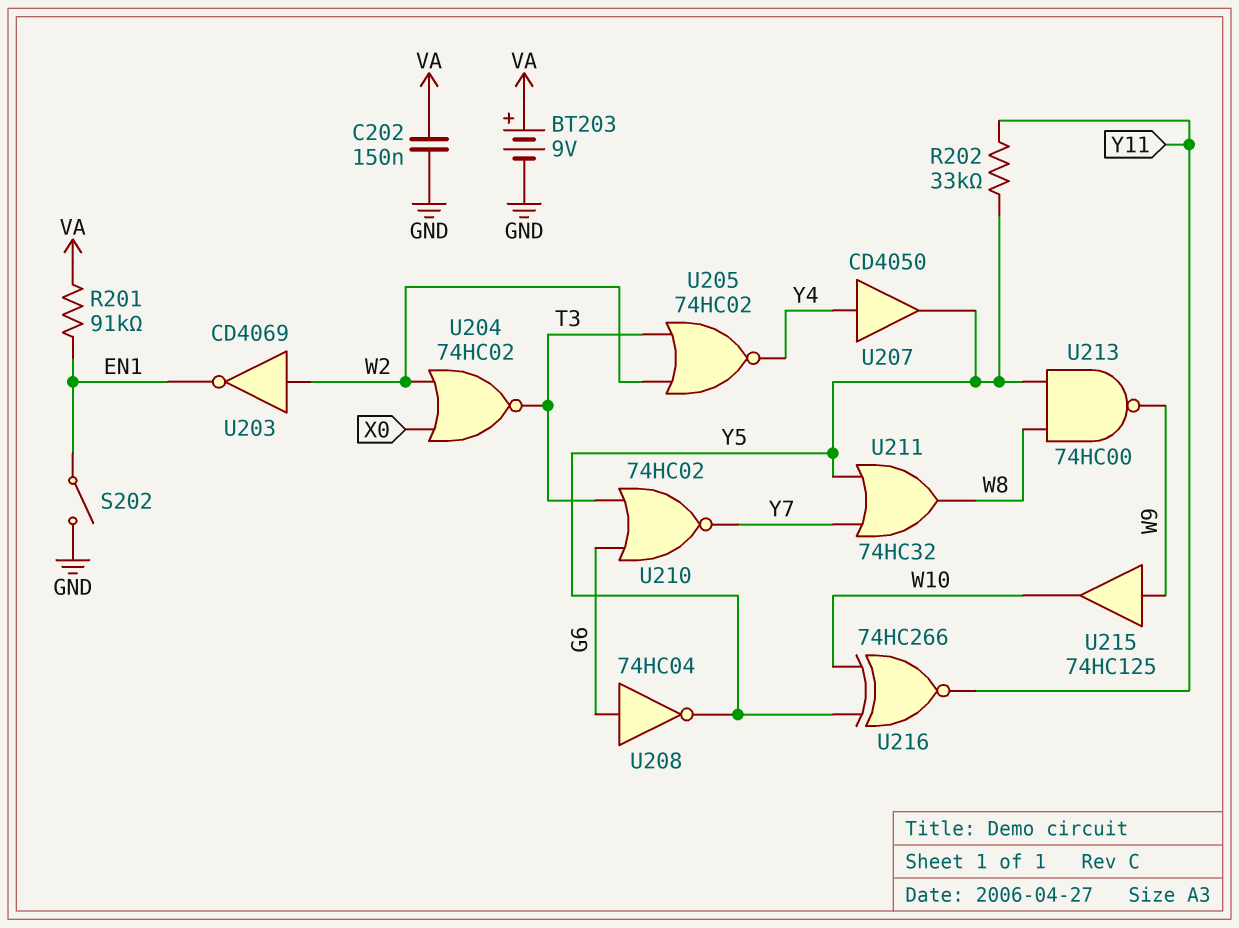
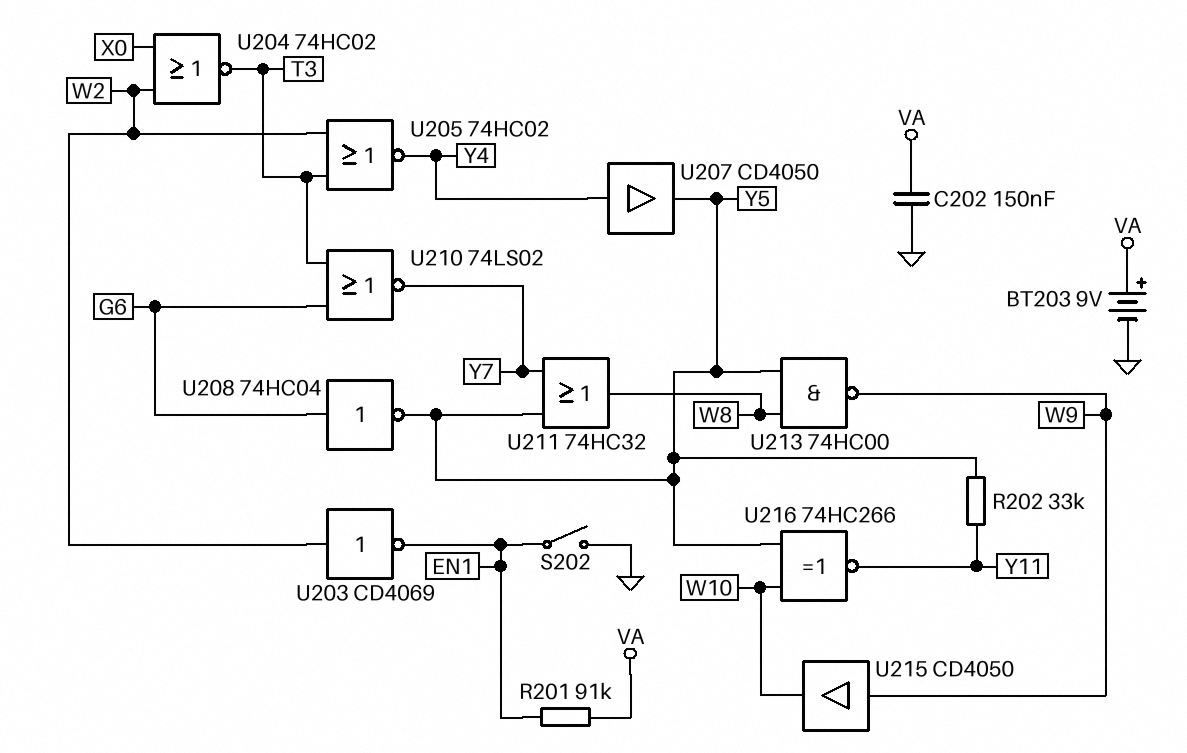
U210: NOR 74HC02 (in G6, in T3, out Y7) -> NOR 74LS02 (in G6, in T3, out Y7)
U215: buffer 74HC125 (in W9, out W10) -> buffer CD4050 (in W9, out W10)

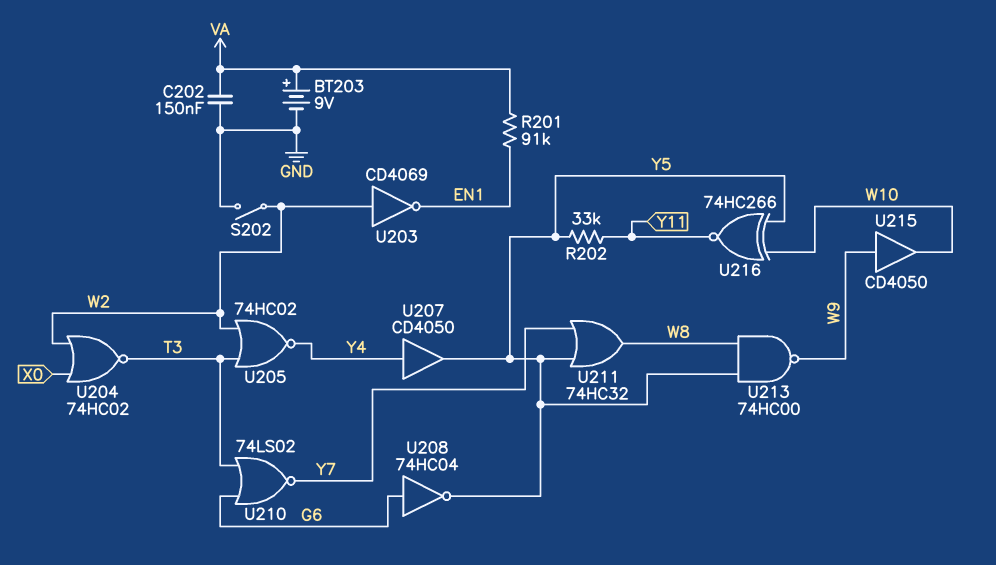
S202: switch (EN1, GND) -> switch (GND, W2)

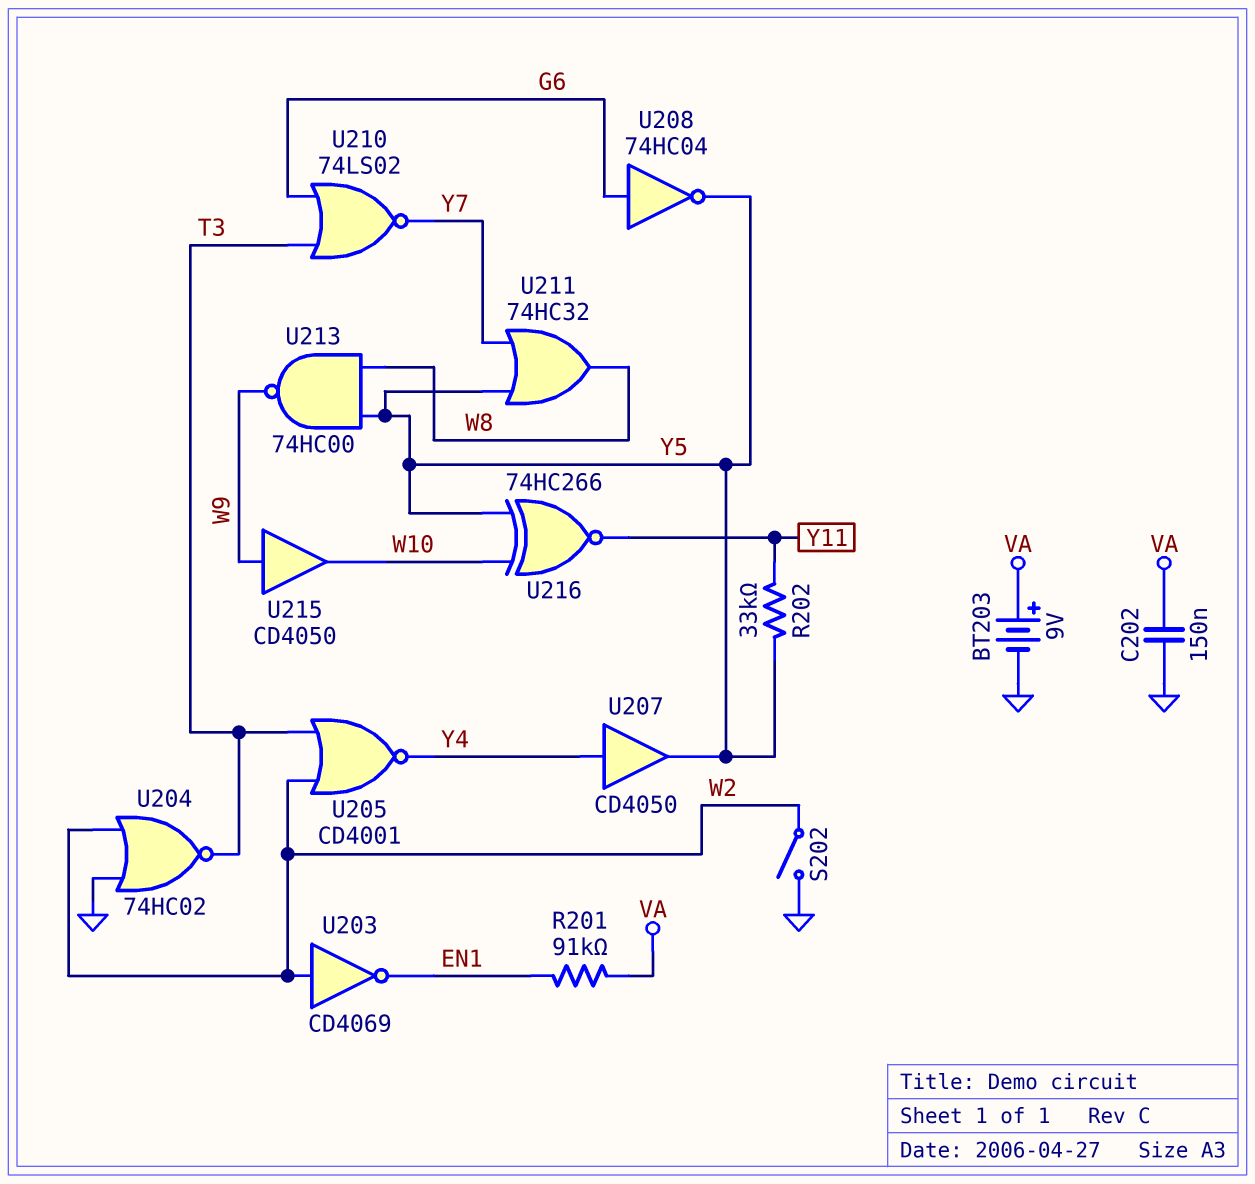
U204: NOR 74HC02 (in W2, in X0, out T3) -> NOR 74HC02 (in GND, in W2, out T3)
U205: NOR 74HC02 (in T3, in W2, out Y4) -> NOR CD4001 (in T3, in W2, out Y4)

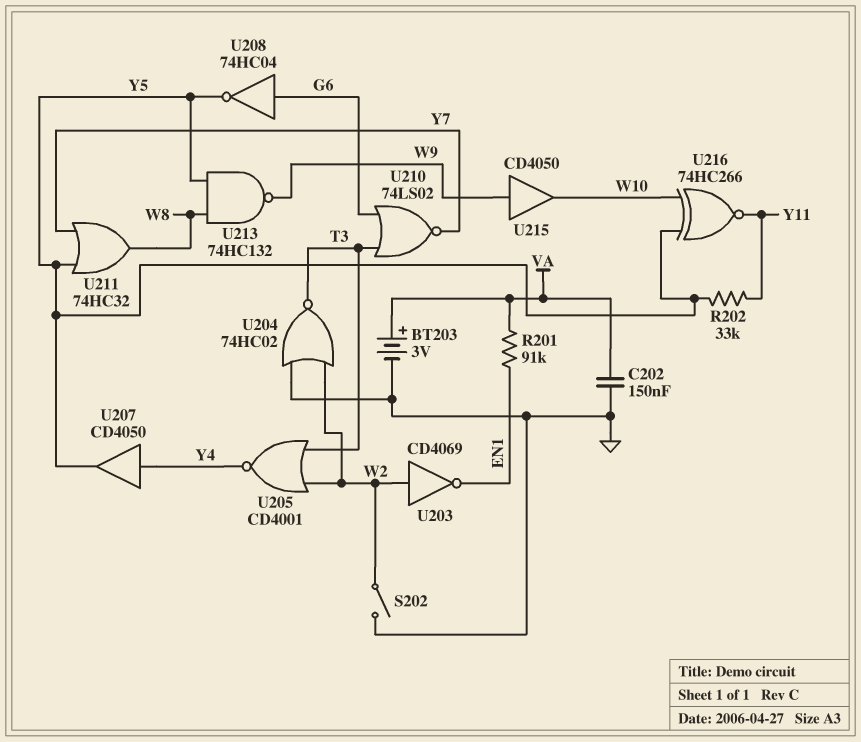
BT203: 9V (plus VA, minus GND) -> 3V (plus VA, minus GND)
U213: NAND 74HC00 (in W8, in Y5, out W9) -> NAND 74HC132 (in W8, in Y5, out W9)

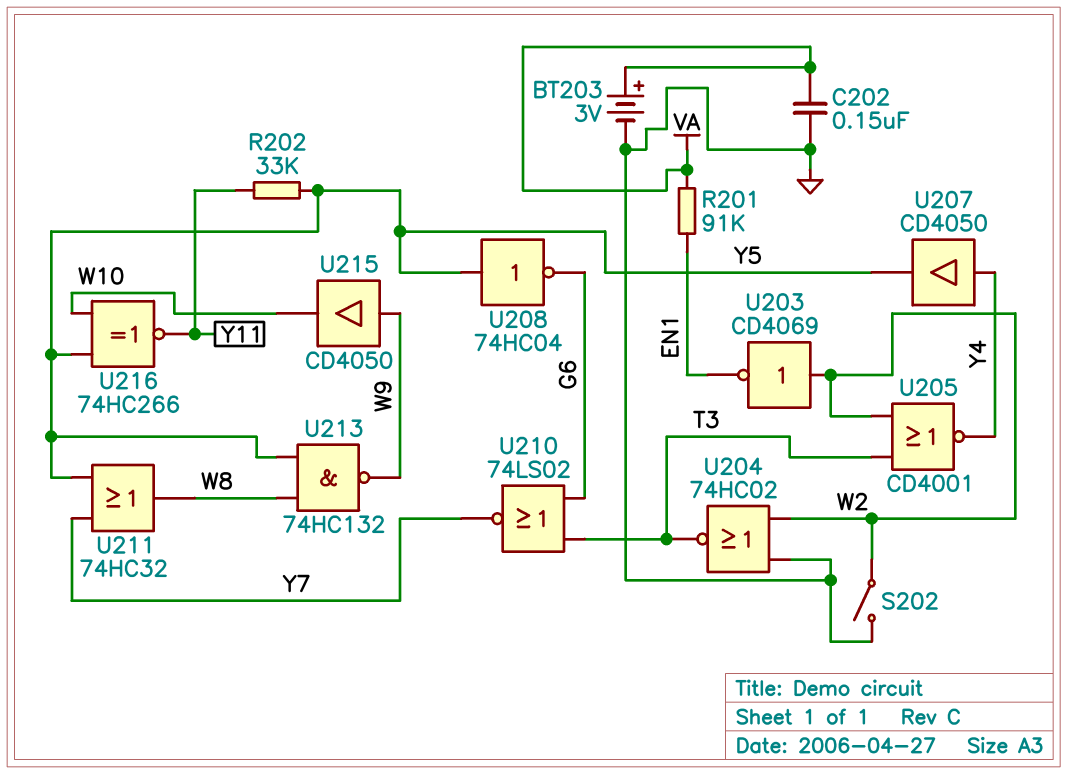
U208: NOT 74HC04 (in G6, out Y5) -> NOT 74HC04 (in Y5, out G6)

